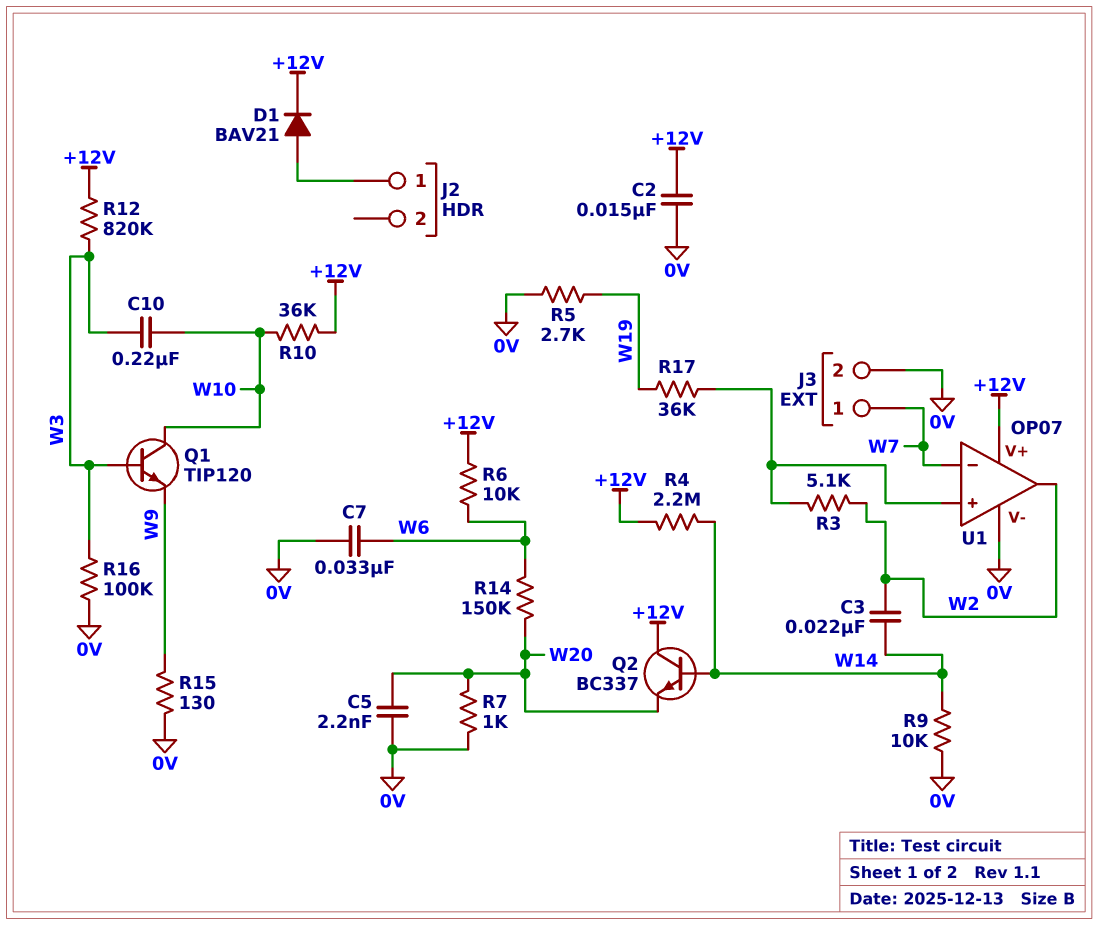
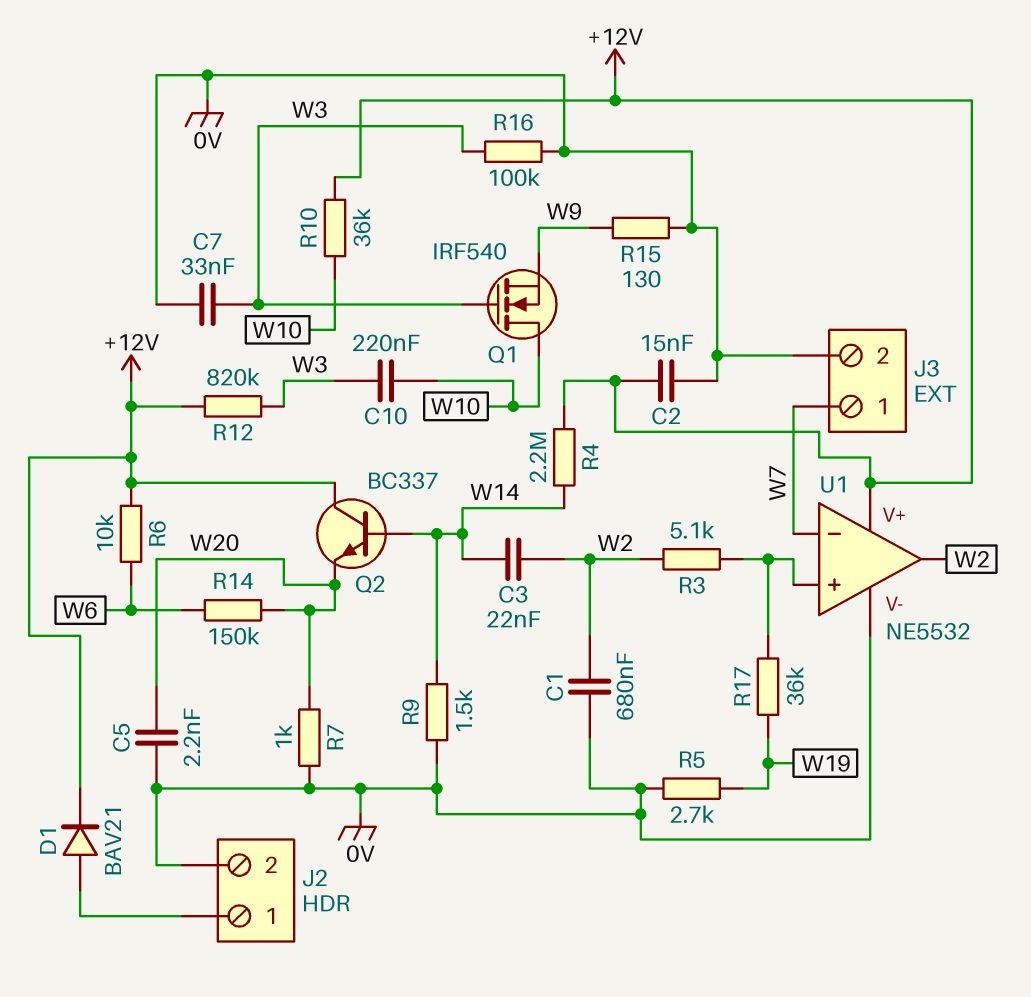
C1: none -> 680nF (0V, W2)
C7: 33nF (0V, W6) -> 33nF (0V, W3)
J2 pin 2: none -> 0V
Q1: NPN TIP120 (B W3, C W10, E W9) -> NMOS IRF540 (G W3, D W10, S W9)
R9: 10k (0V, W14) -> 1.5k (0V, W14)
U1: OP07 -> NE5532

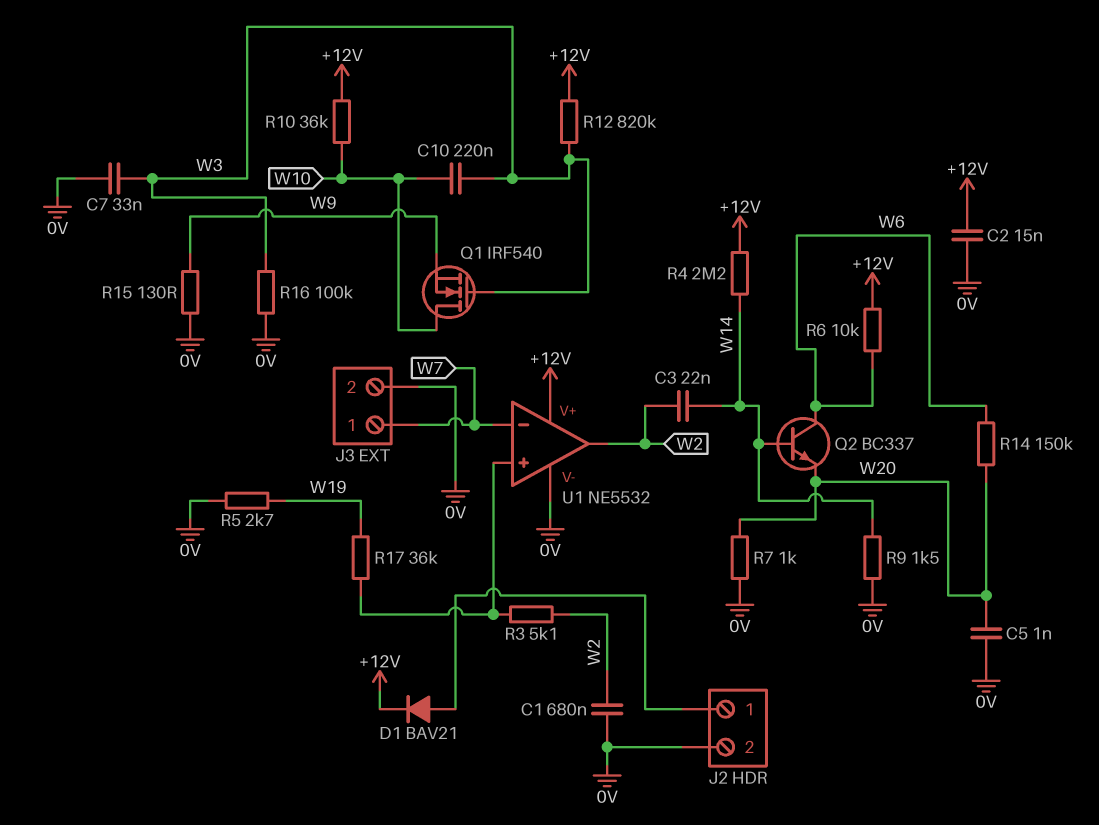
C5: 2.2nF (0V, W20) -> 1nF (0V, W20)
Q2: NPN BC337 (B W14, C +12V, E W20) -> NPN BC337 (B W14, C W6, E W20)

